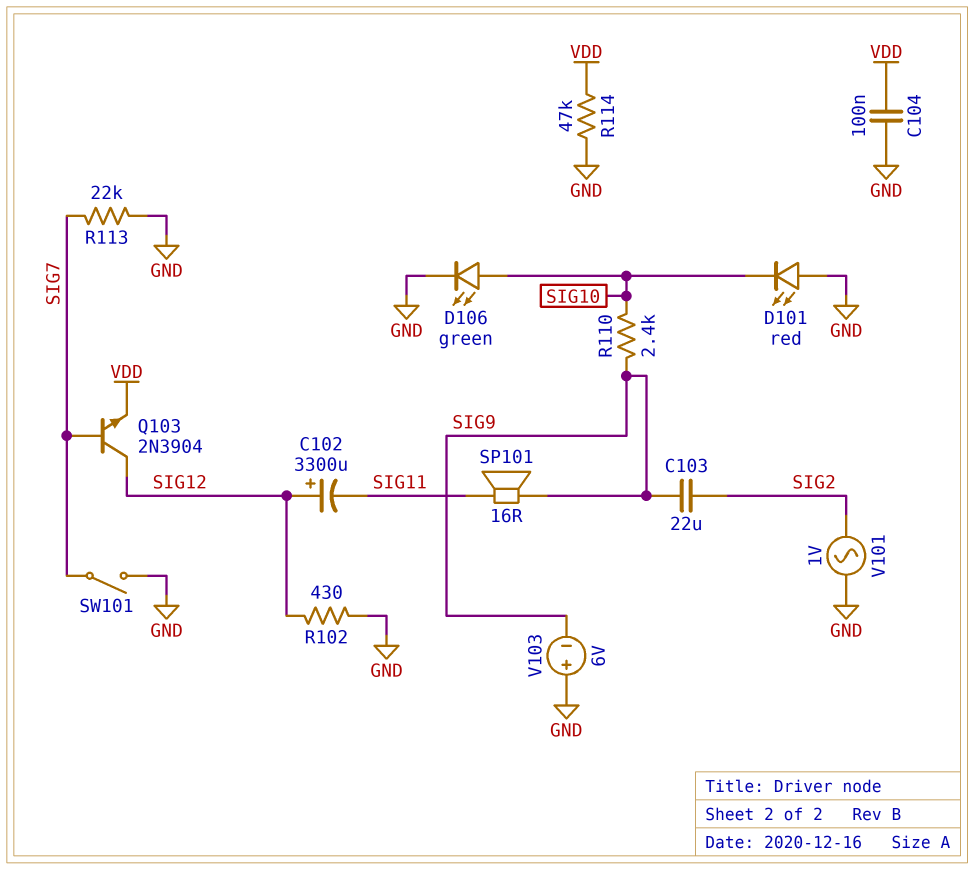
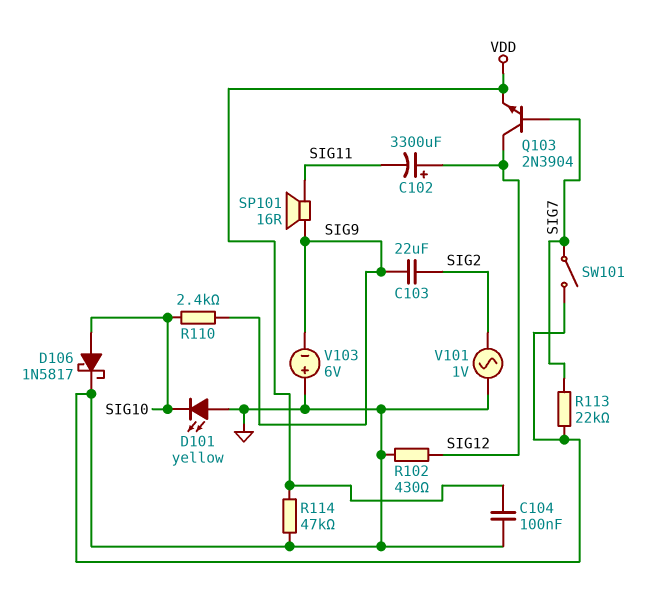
D101: LED red (A GND, K SIG10) -> LED yellow (A GND, K SIG10)
D106: LED green (A SIG10, K GND) -> schottky 1N5817 (A SIG10, K GND)

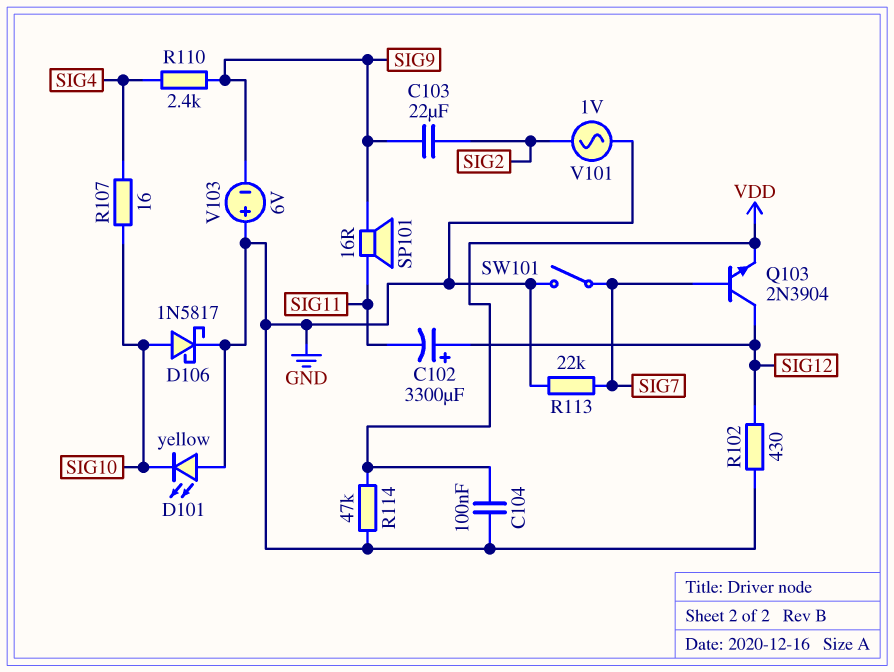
R107: none -> 16 (SIG4, SIG10)
R110: 2.4k (SIG9, SIG10) -> 2.4k (SIG4, SIG9)

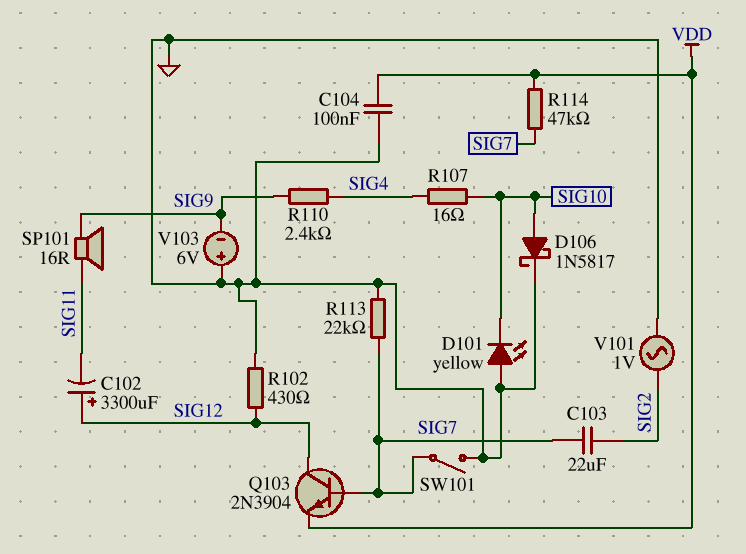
C103: 22uF (SIG2, SIG9) -> 22uF (SIG2, SIG7)
R114: 47k (GND, VDD) -> 47k (SIG7, VDD)

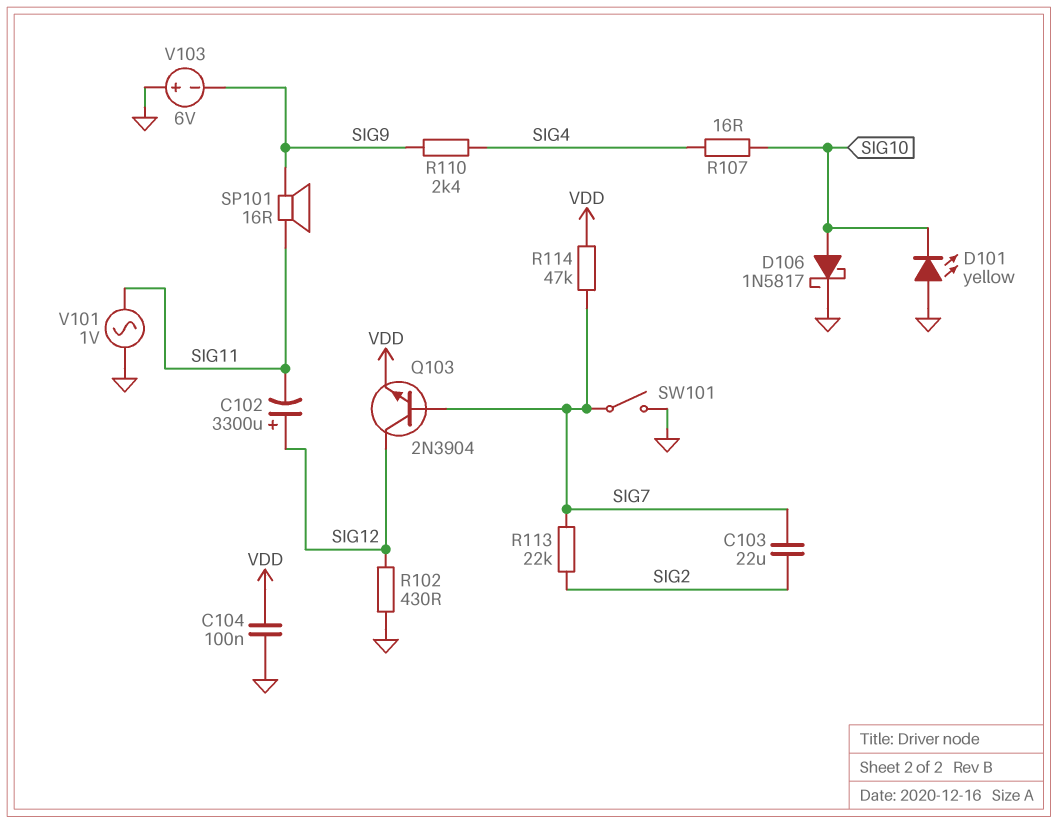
R113: 22k (GND, SIG7) -> 22k (SIG2, SIG7)
V101: AC 1V (GND, SIG2) -> AC 1V (GND, SIG11)

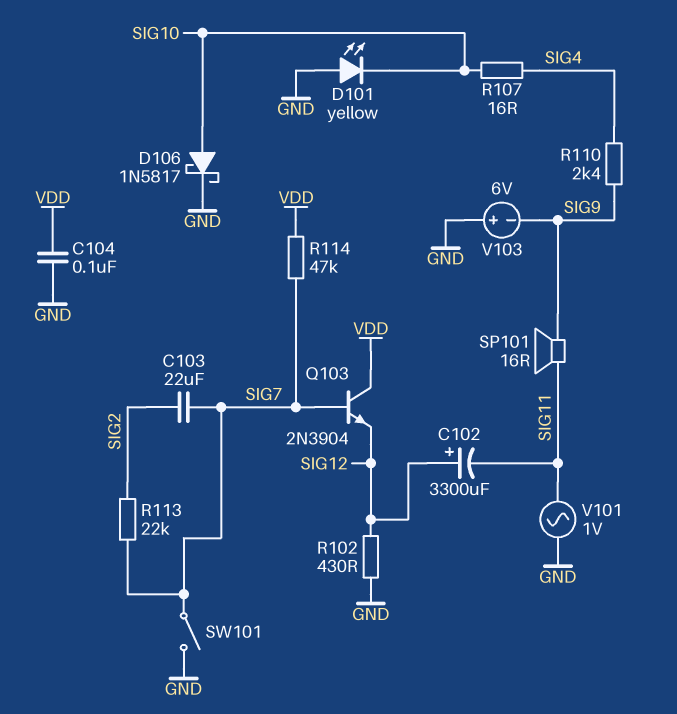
Q103: NPN 2N3904 (B SIG7, C SIG12, E VDD) -> NPN 2N3904 (B SIG7, C VDD, E SIG12)

